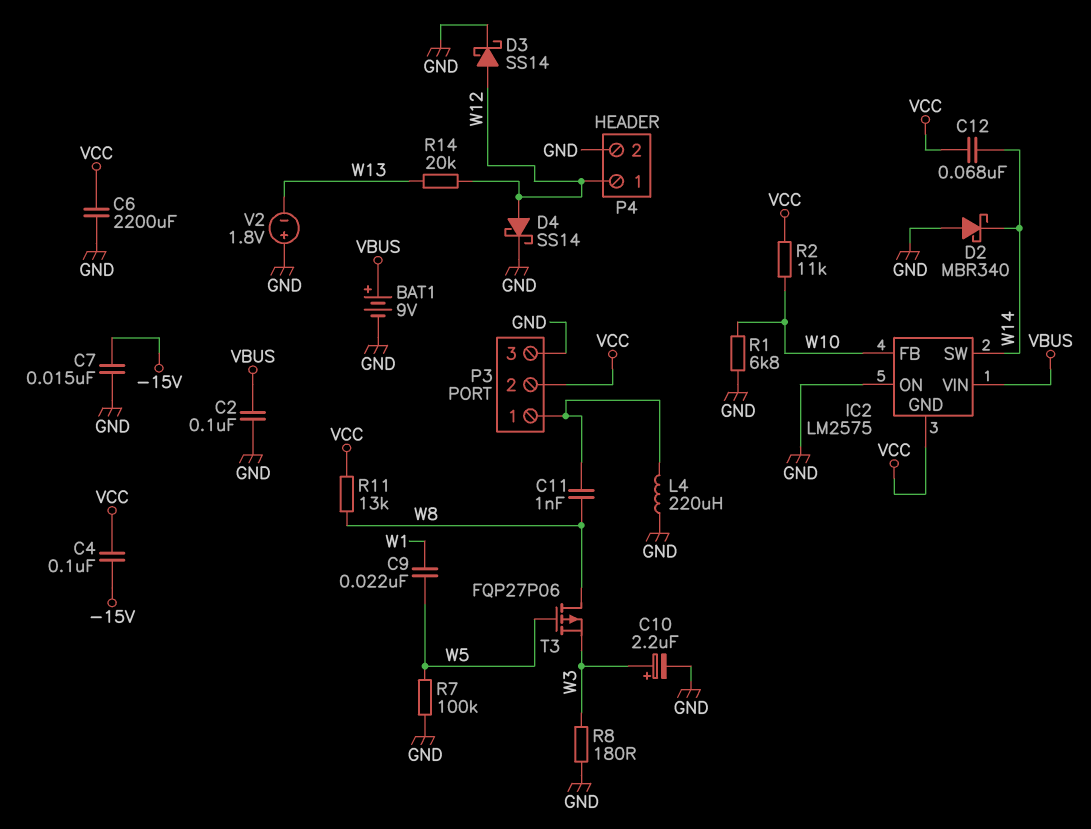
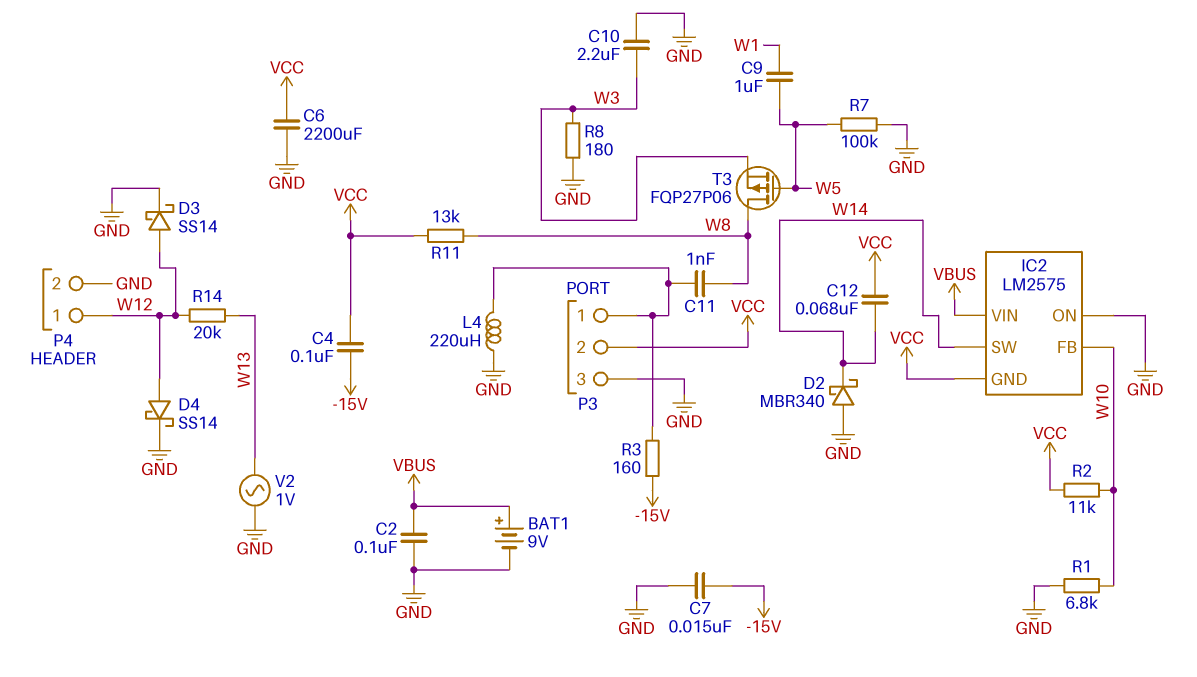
C9: 22nF (W1, W5) -> 1uF (W1, W5)
C10: 2.2uF (plus W3, minus GND) -> 2.2uF (GND, W3)
R3: none -> 160 (-15V, P3/1)
V2: 1.8V (plus GND, minus W13) -> AC 1V (GND, W13)

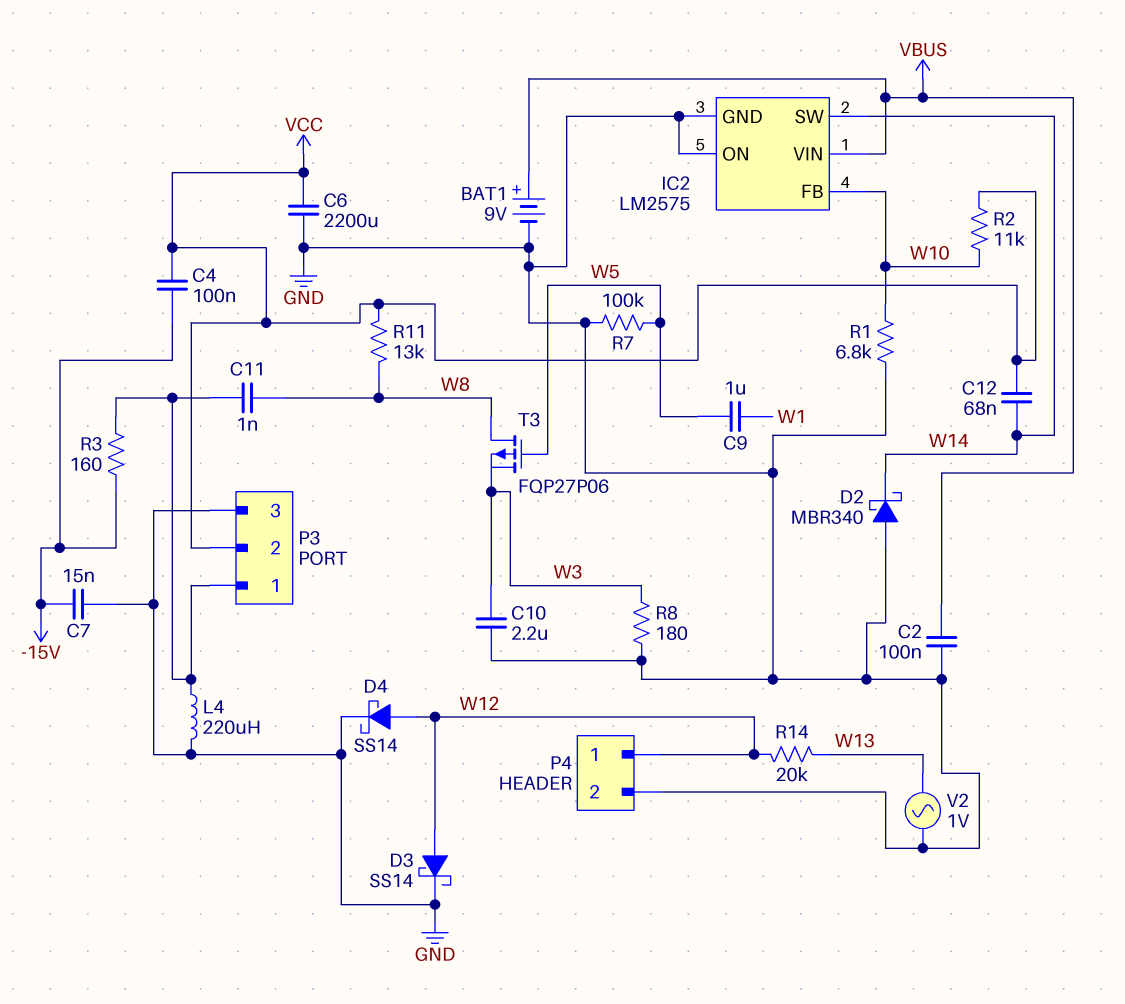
IC2 pin GND: VCC -> GND

